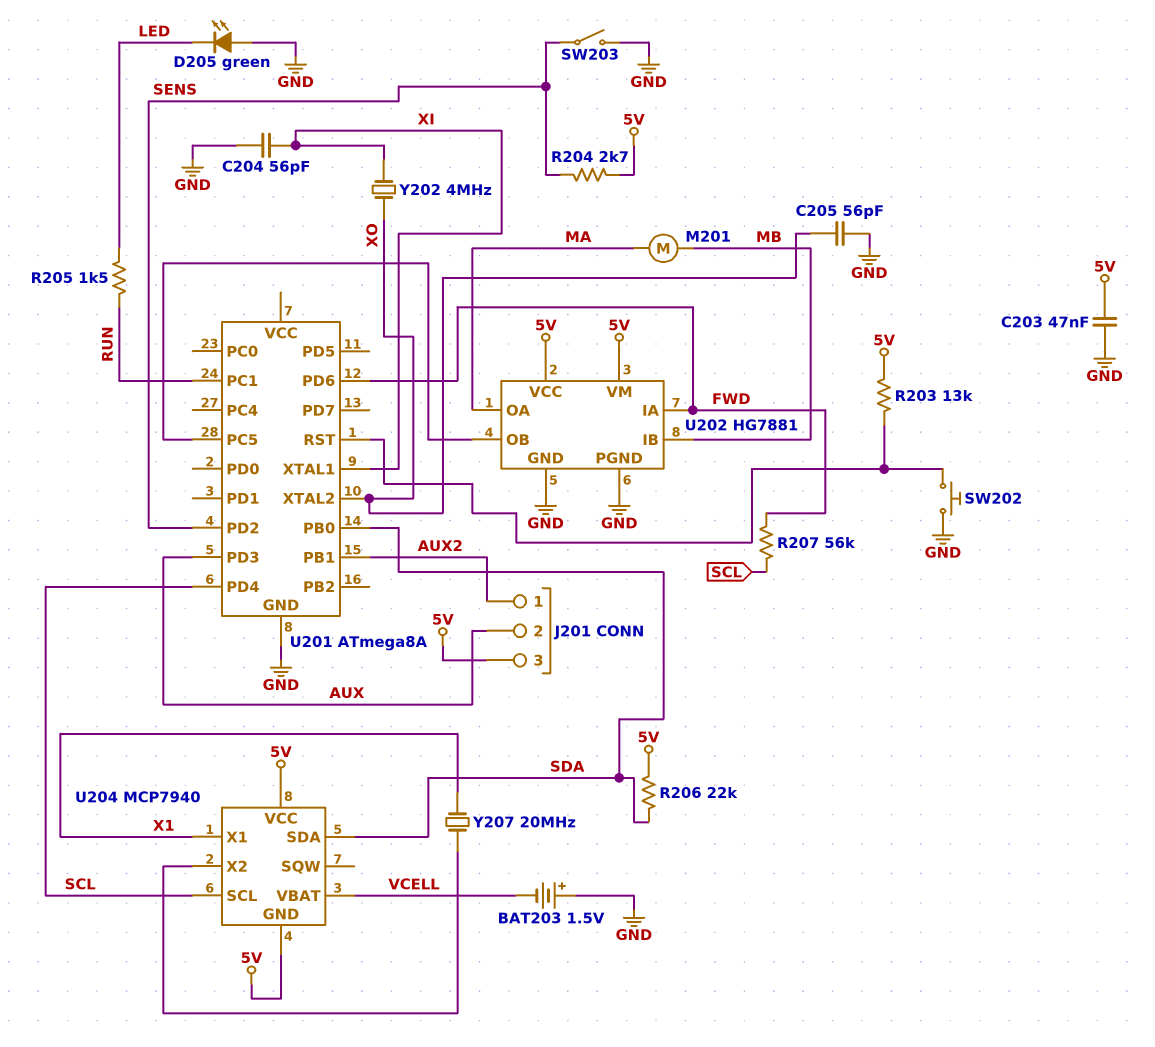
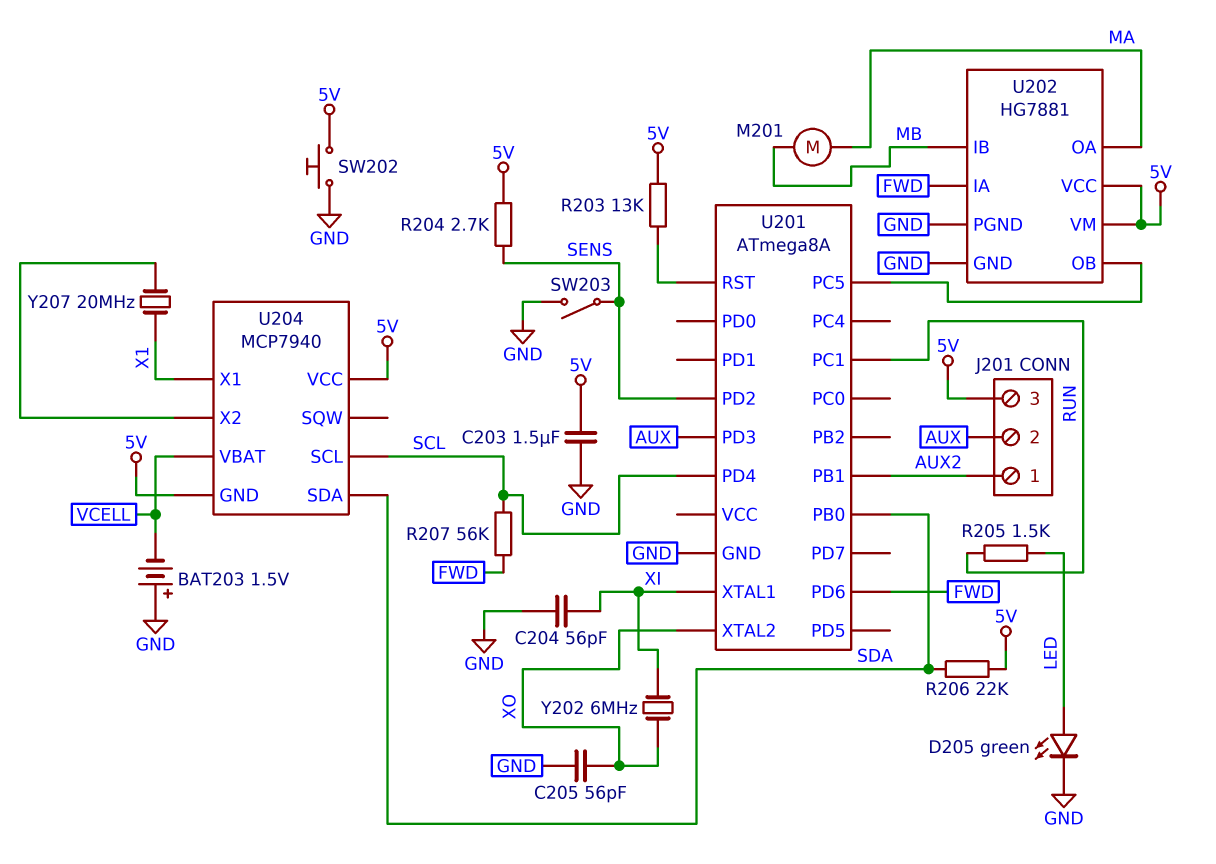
C203: 47nF (5V, GND) -> 1.5uF (5V, GND)
D205: LED green (A GND, K LED) -> LED green (A LED, K GND)
SW202: button (GND, U201/RST) -> button (5V, GND)
Y202: 4MHz (XI, XO) -> 6MHz (XI, XO)

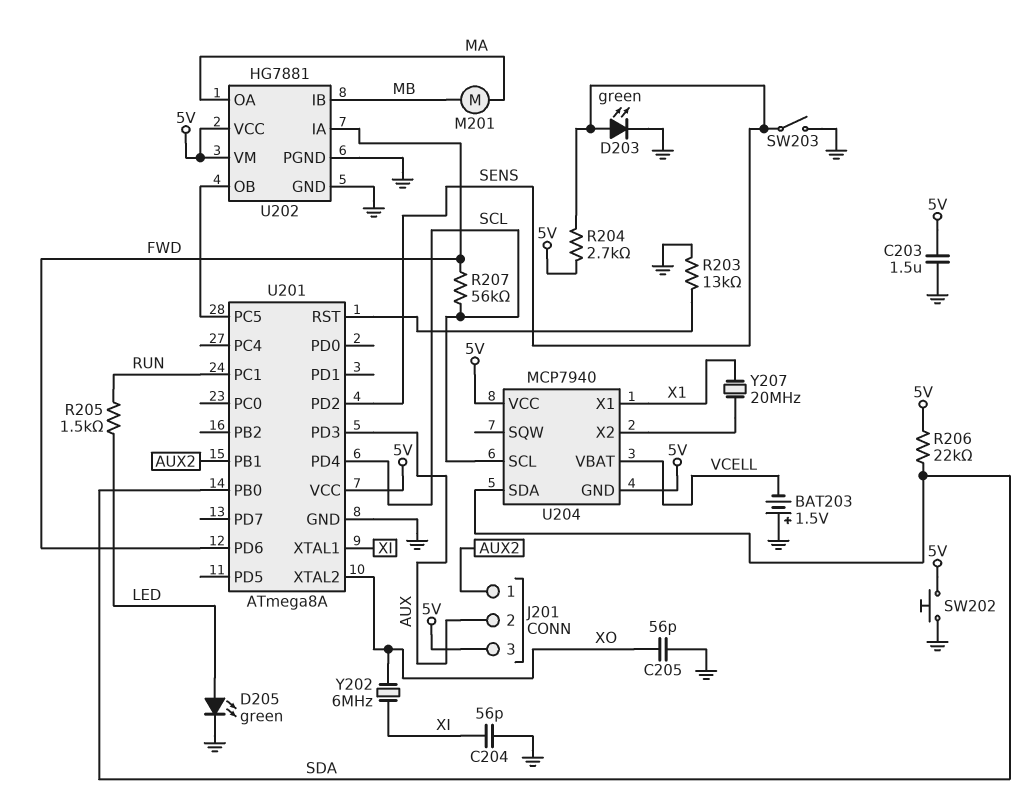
D203: none -> LED green (A SENS, K GND)
R203: 13k (5V, U201/RST) -> 13k (GND, U201/RST)
U201 pin VCC: none -> 5V

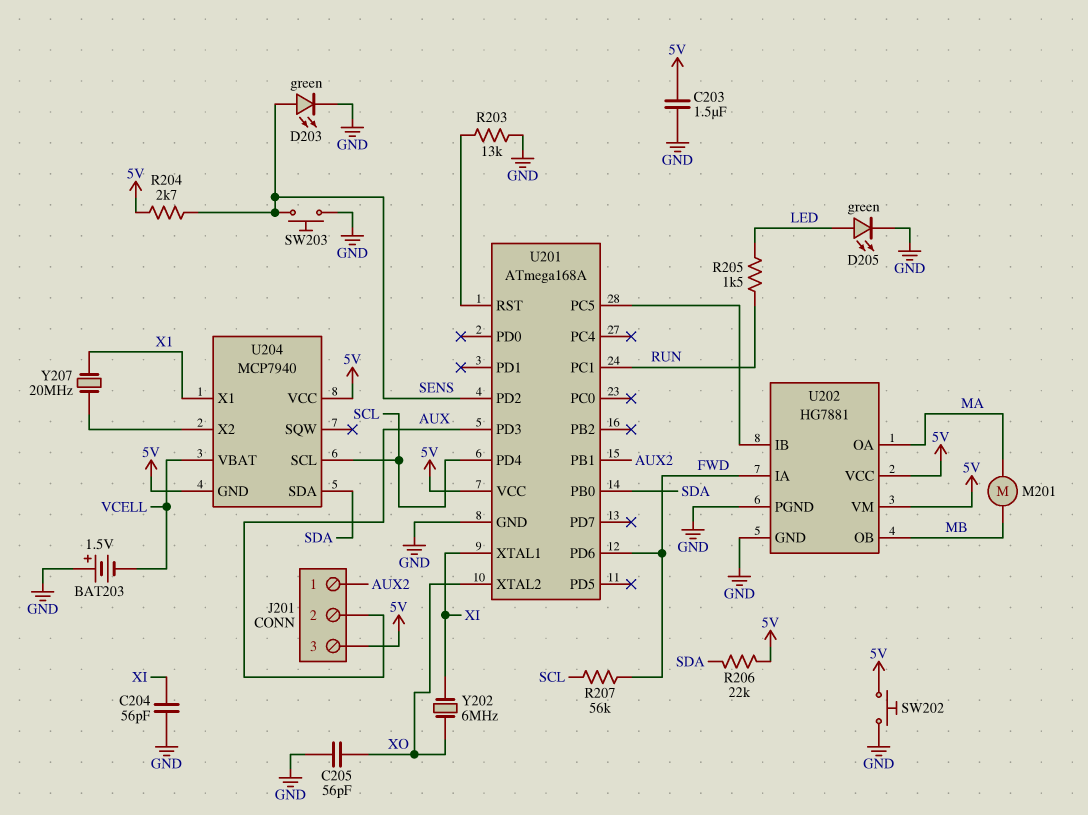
SW203: switch (GND, SENS) -> button (GND, SENS)
U201: ATmega8A -> ATmega168A
U202 pin IB: MB -> U201/PC5
U202 pin OB: U201/PC5 -> MB

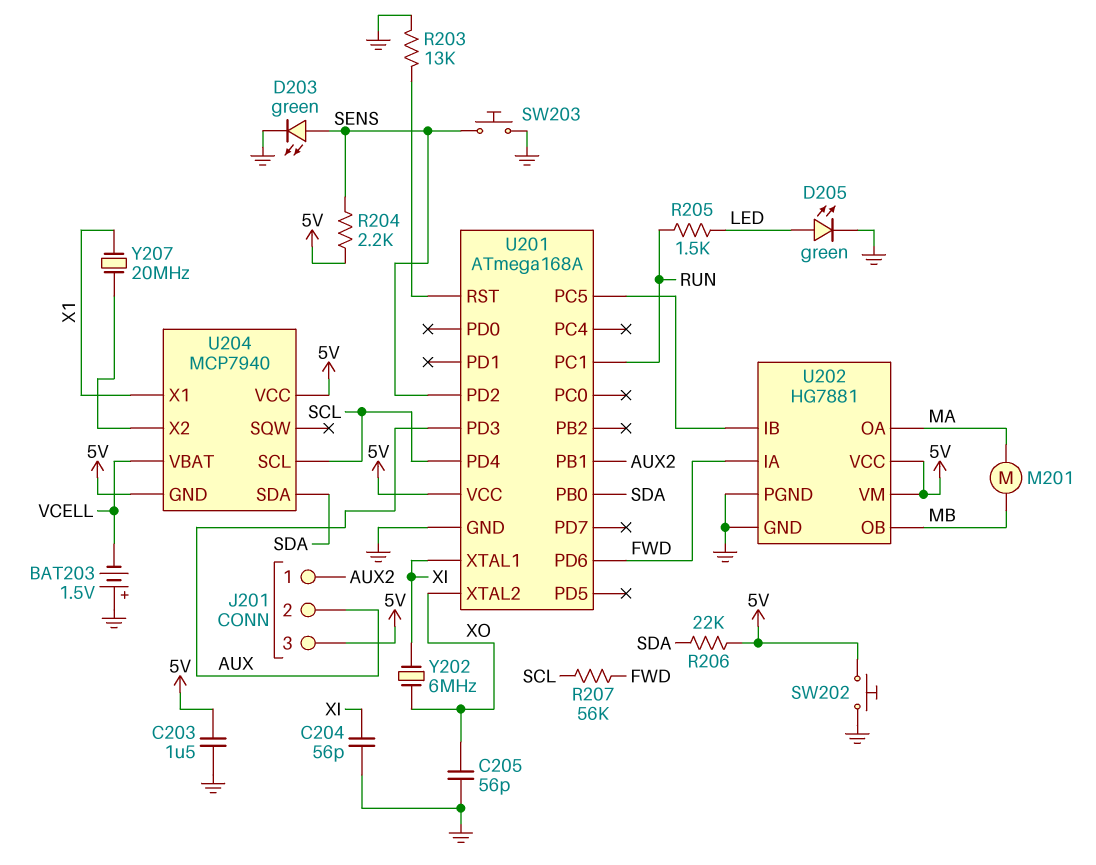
R204: 2.7k (5V, SENS) -> 2.2k (5V, SENS)

